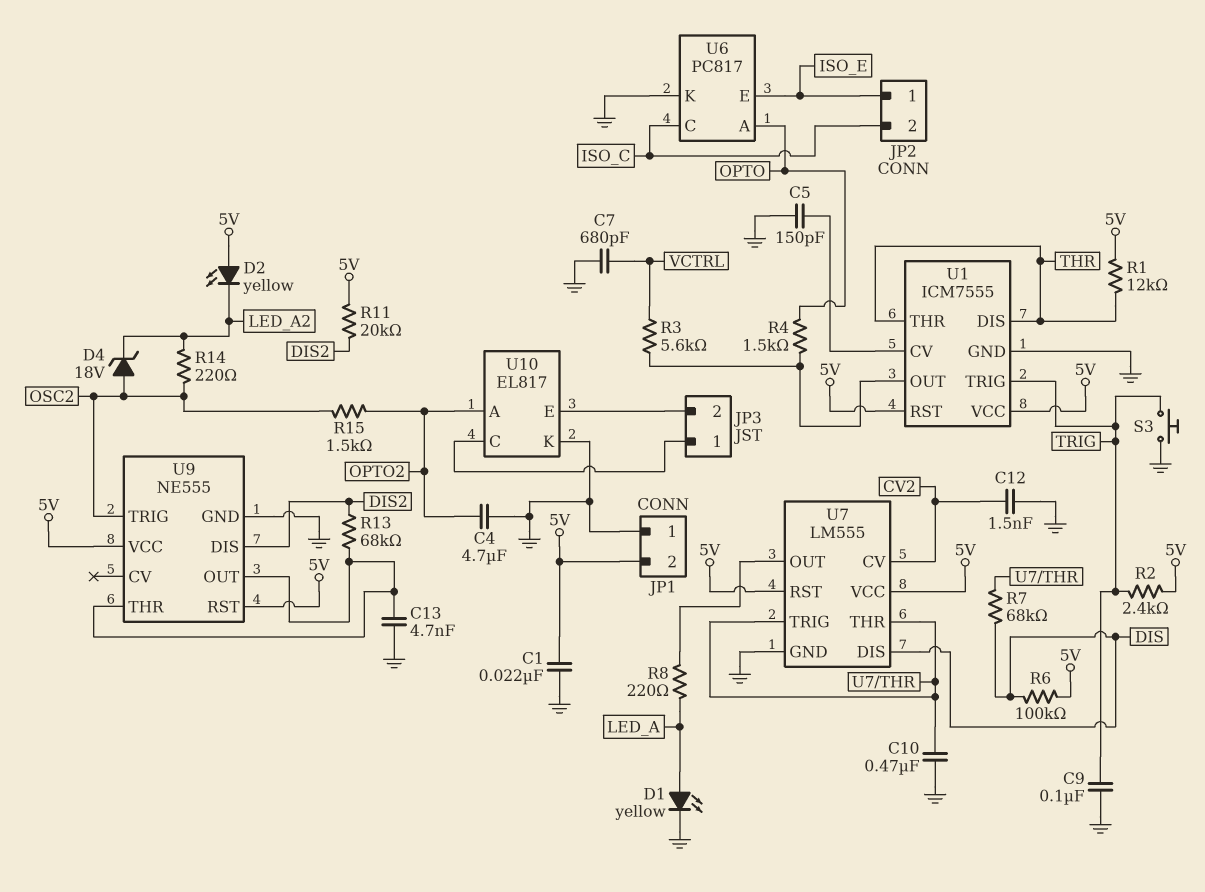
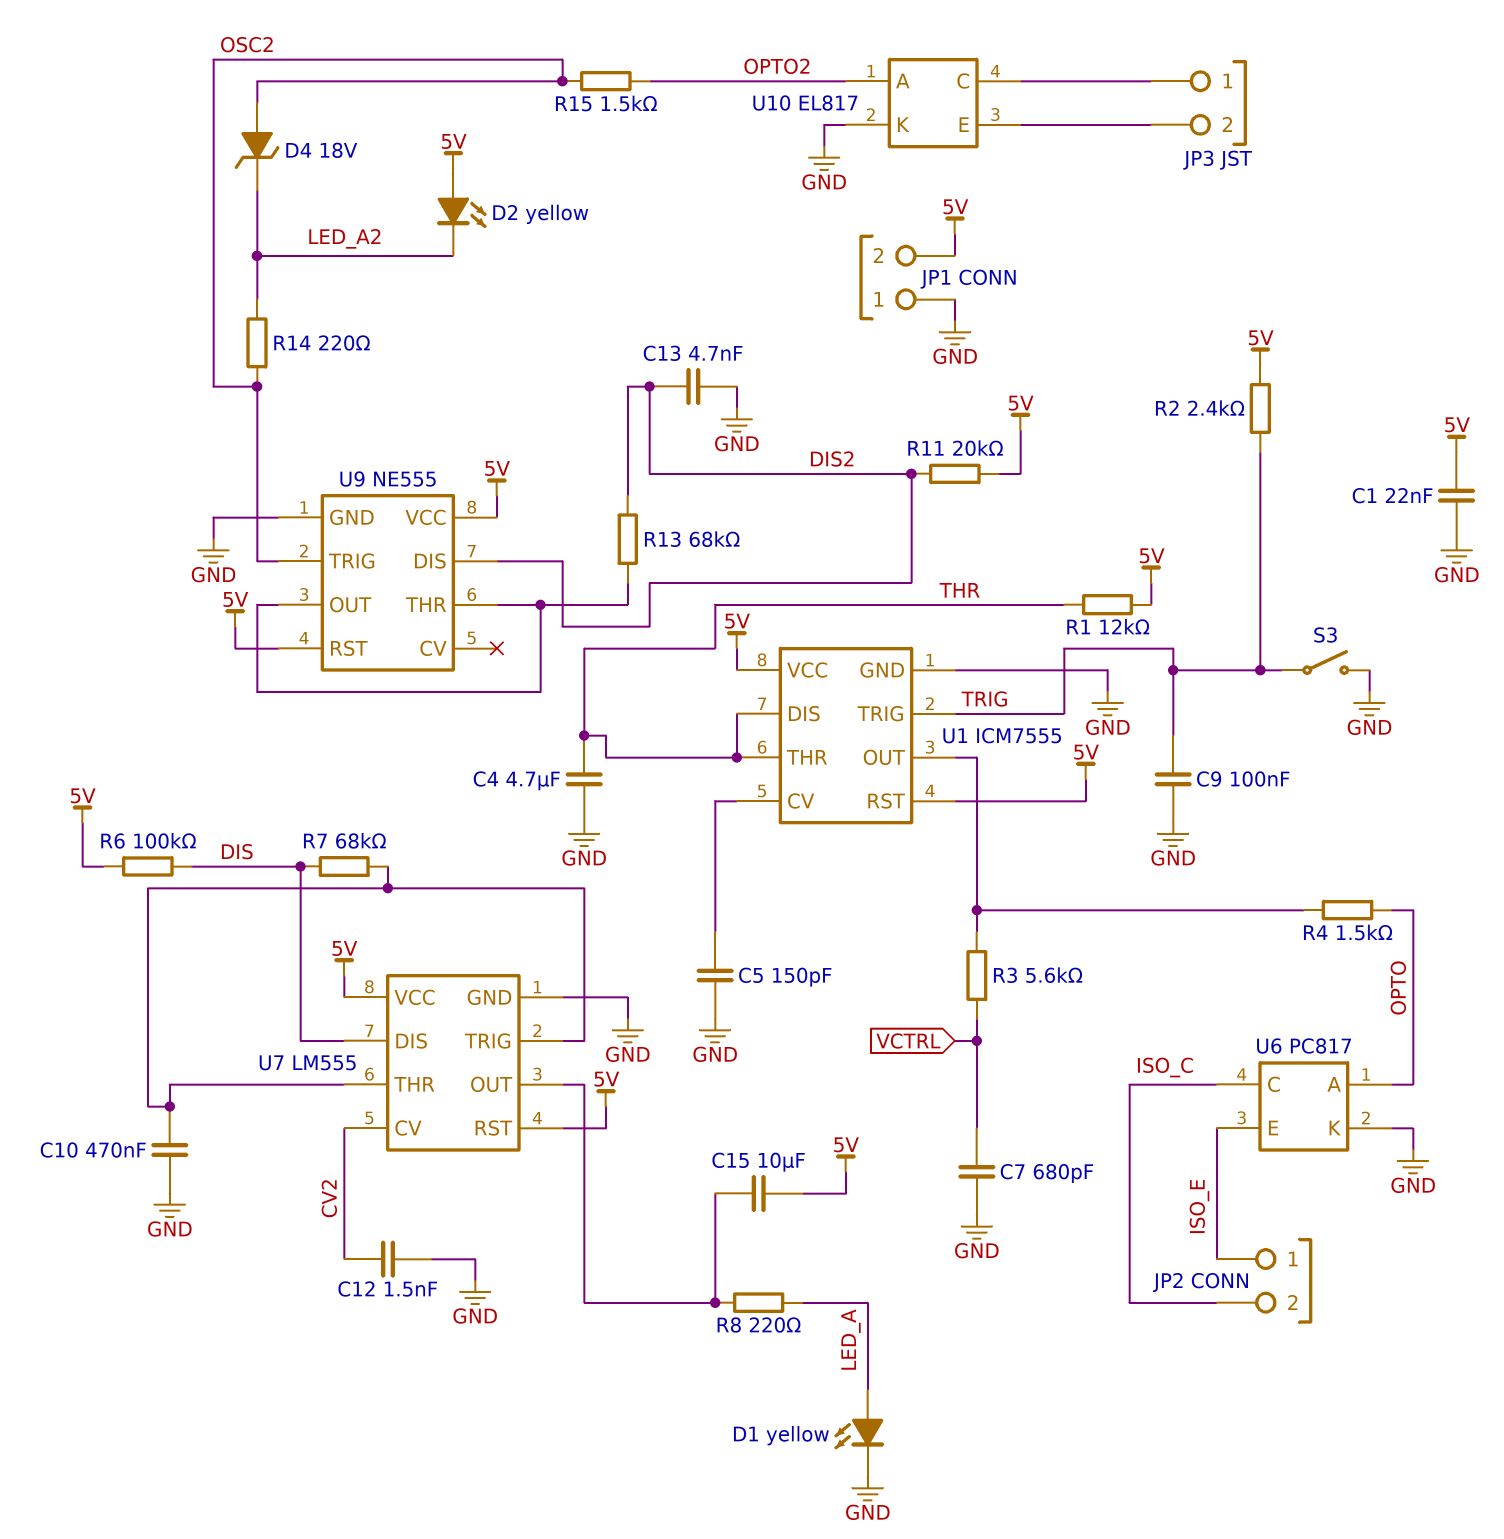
C4: 4.7uF (GND, OPTO2) -> 4.7uF (GND, THR)
C13: 4.7nF (GND, U9/OUT) -> 4.7nF (DIS2, GND)
C15: none -> 10uF (5V, U7/OUT)
S3: button (GND, TRIG) -> switch (GND, TRIG)

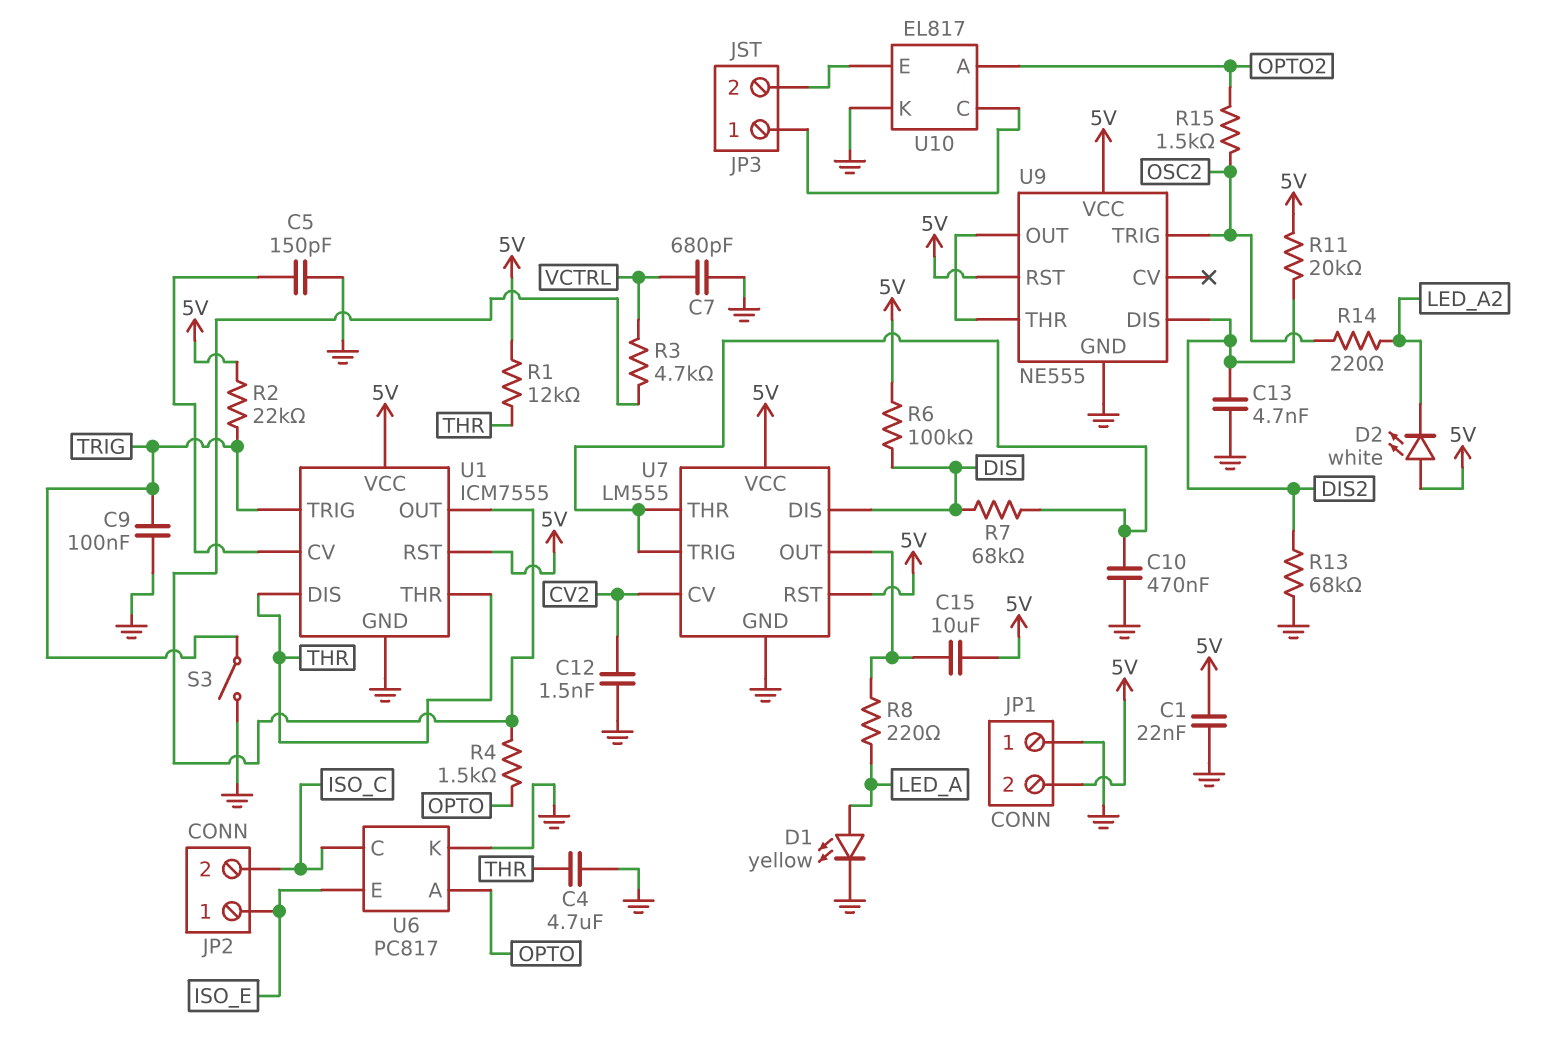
D2: LED yellow (A 5V, K LED_A2) -> LED white (A 5V, K LED_A2)
D4: zener 18V (A OSC2, K LED_A2) -> none
R2: 2.4k (5V, TRIG) -> 22k (5V, TRIG)
R3: 5.6k (U1/OUT, VCTRL) -> 4.7k (U1/OUT, VCTRL)
R13: 68k (DIS2, U9/OUT) -> 68k (DIS2, GND)

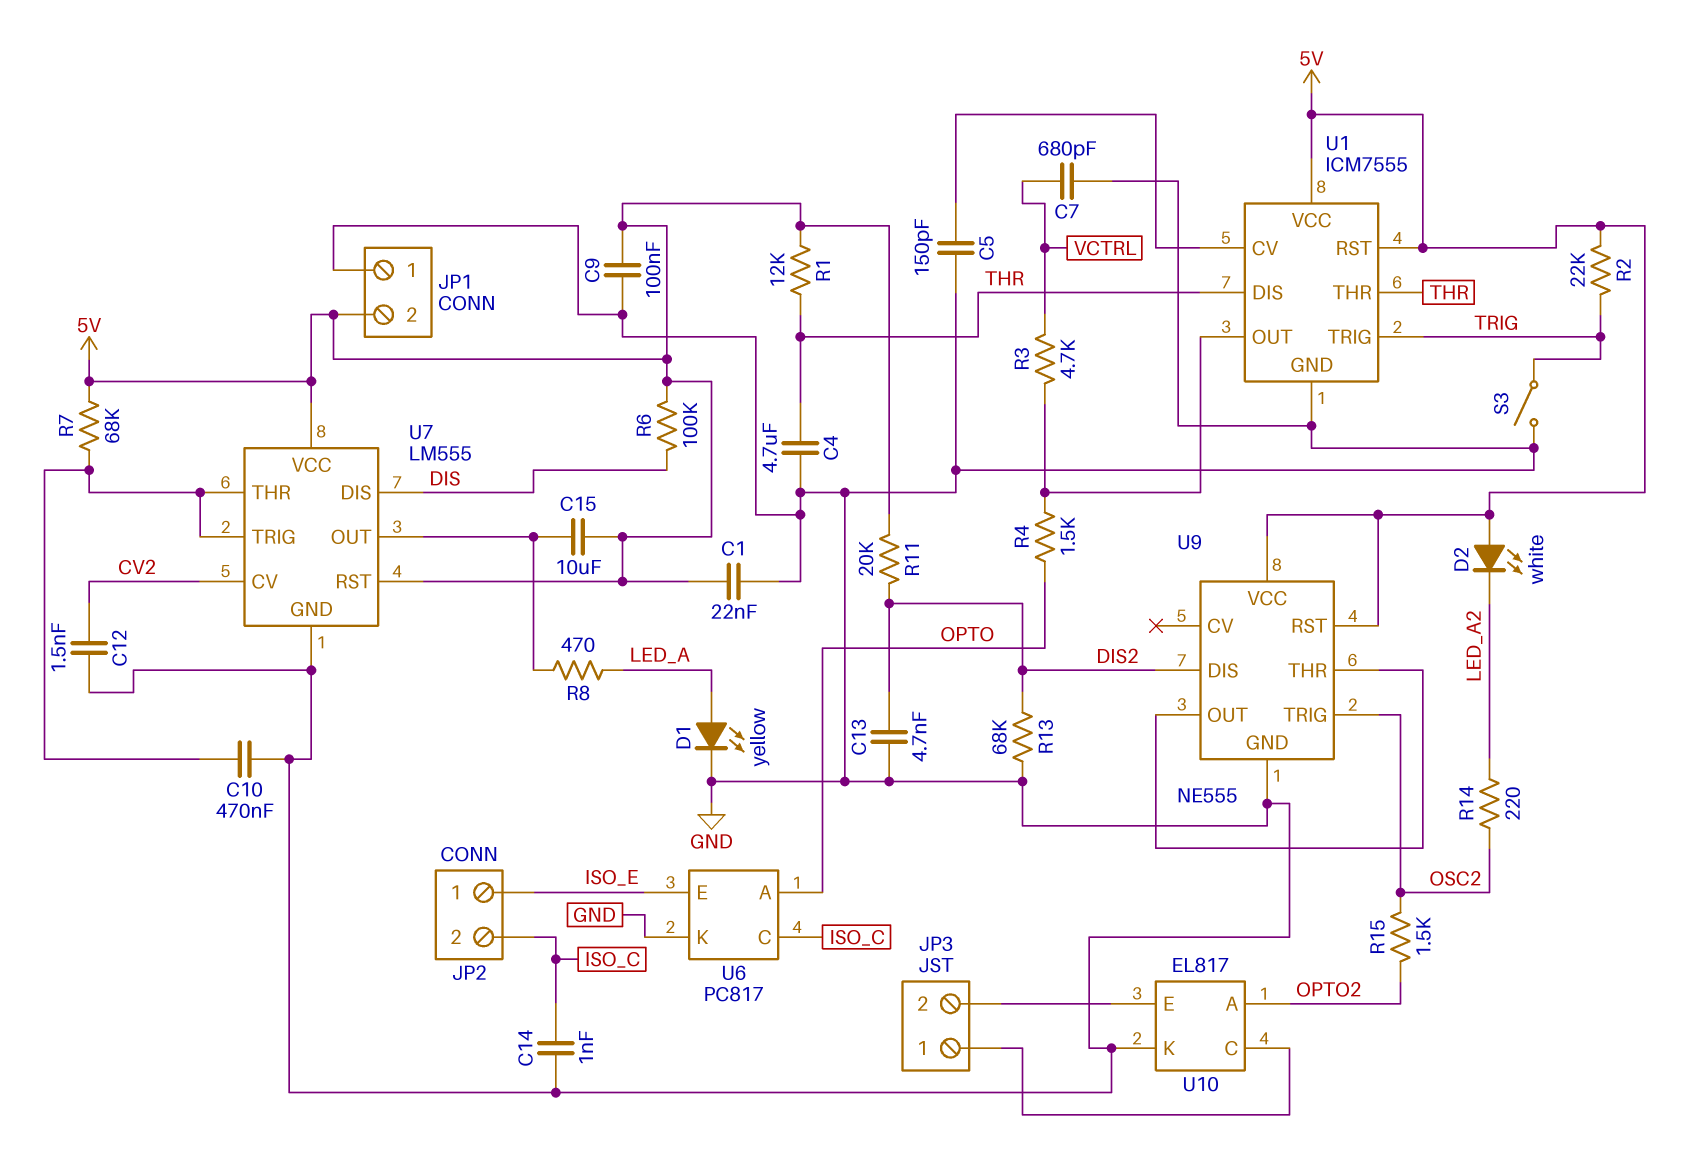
C9: 100nF (GND, TRIG) -> 100nF (5V, GND)
C14: none -> 1nF (GND, ISO_C)
R7: 68k (DIS, U7/THR) -> 68k (5V, U7/THR)
R8: 220 (LED_A, U7/OUT) -> 470 (LED_A, U7/OUT)

